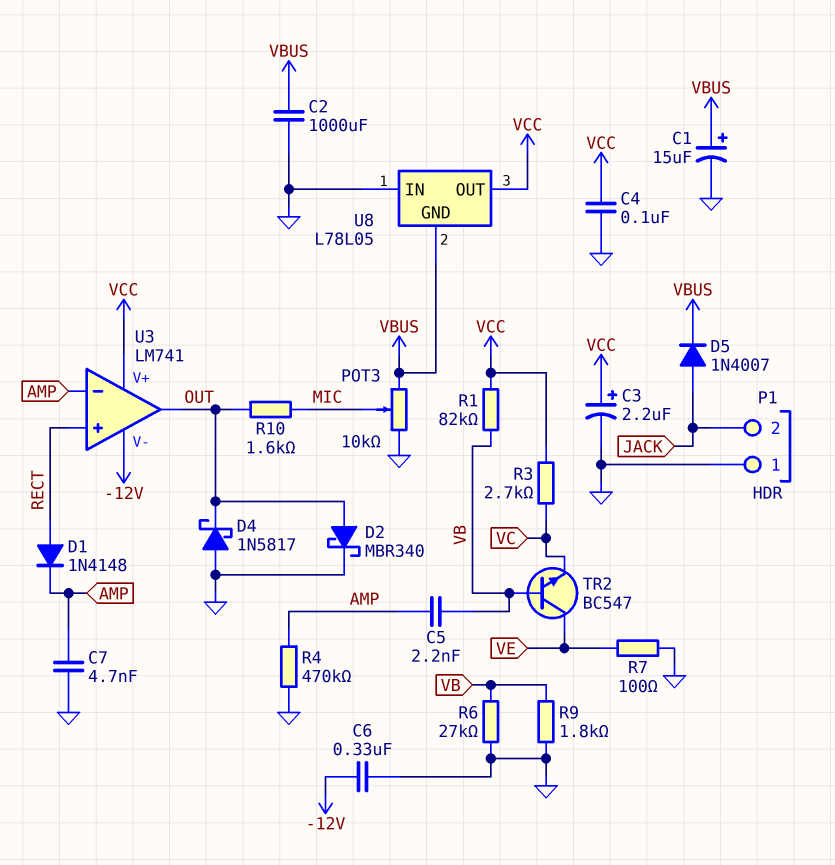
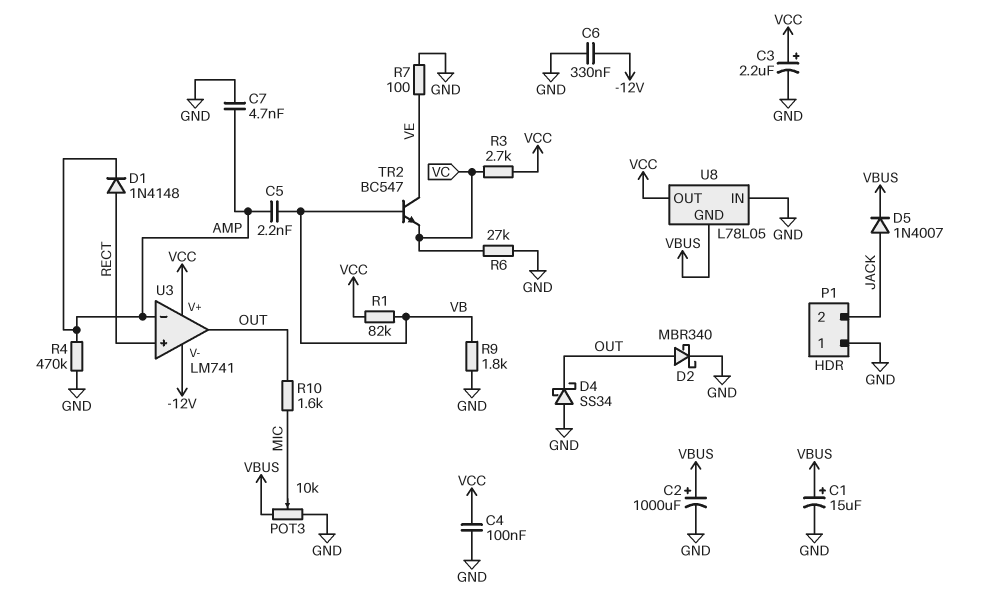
C2: 1000uF (GND, VBUS) -> 1000uF (plus VBUS, minus GND)
D4: schottky 1N5817 (A GND, K OUT) -> schottky SS34 (A GND, K OUT)
R6: 27k (GND, VB) -> 27k (GND, VC)

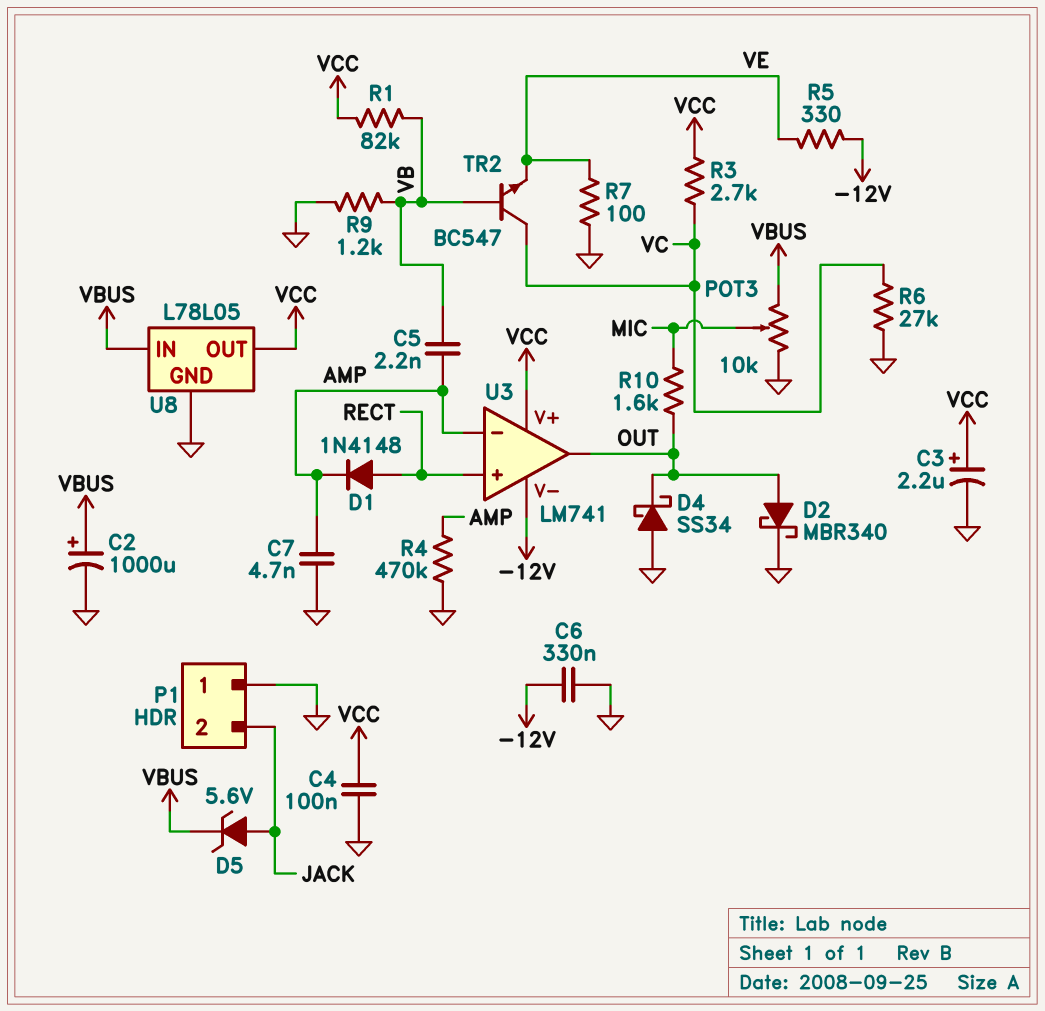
C1: 15uF (plus VBUS, minus GND) -> none
D5: diode 1N4007 (A JACK, K VBUS) -> zener 5.6V (A JACK, K VBUS)
R5: none -> 330 (-12V, VE)
R9: 1.8k (GND, VB) -> 1.2k (GND, VB)
TR2: NPN BC547 (B VB, C VE, E VC) -> NPN BC547 (B VB, C VC, E VE)
U8 pin GND: VBUS -> GND
U8 pin IN: GND -> VBUS

